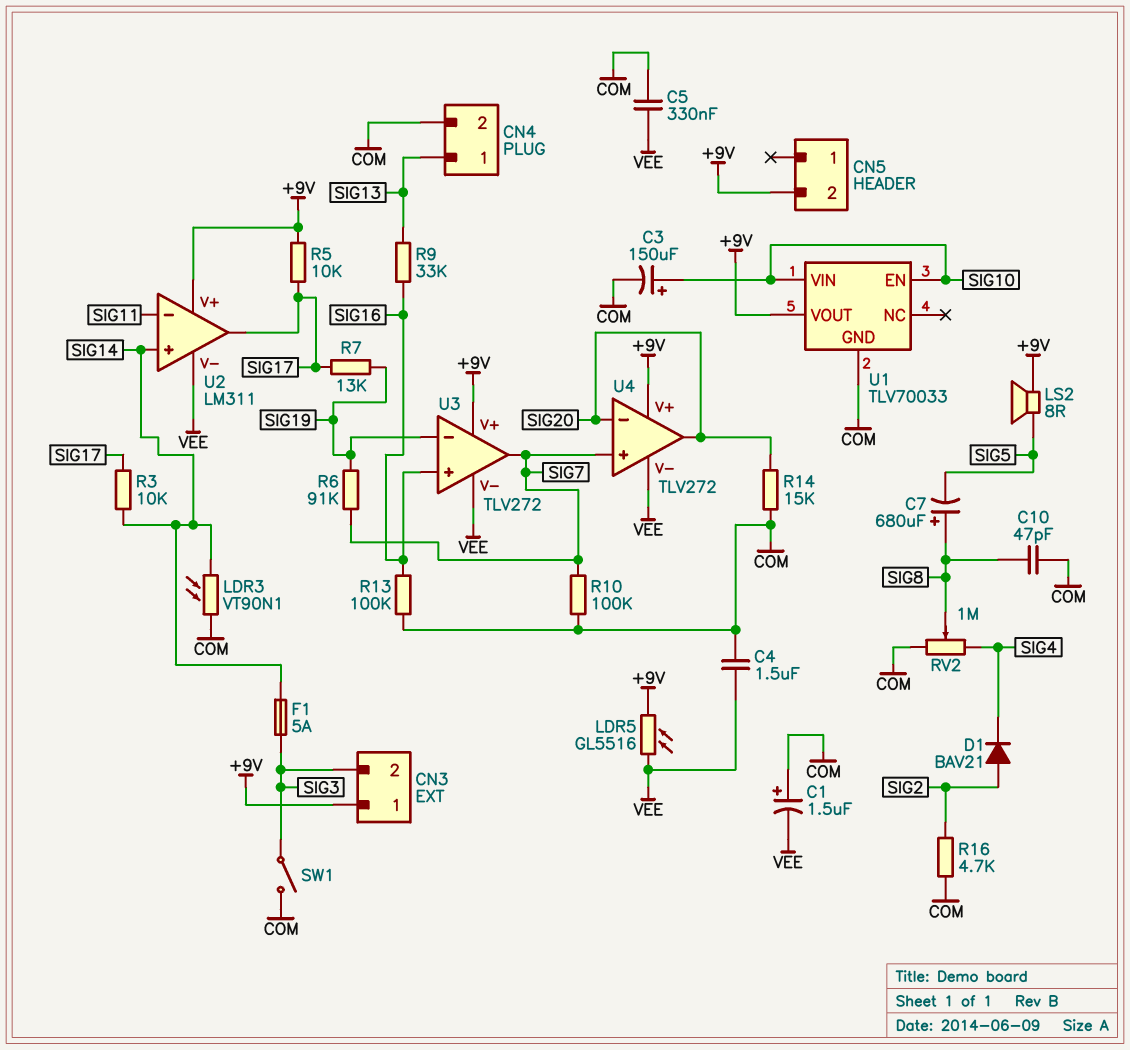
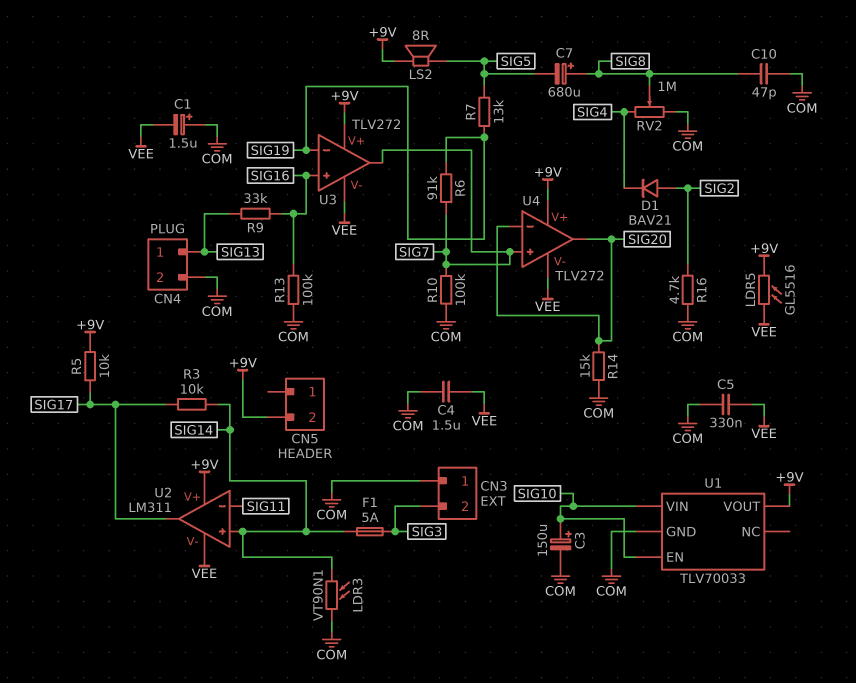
CN3 pin 1: +9V -> COM
R7: 13k (SIG17, SIG19) -> 13k (SIG5, SIG19)
SW1: switch (COM, SIG3) -> none

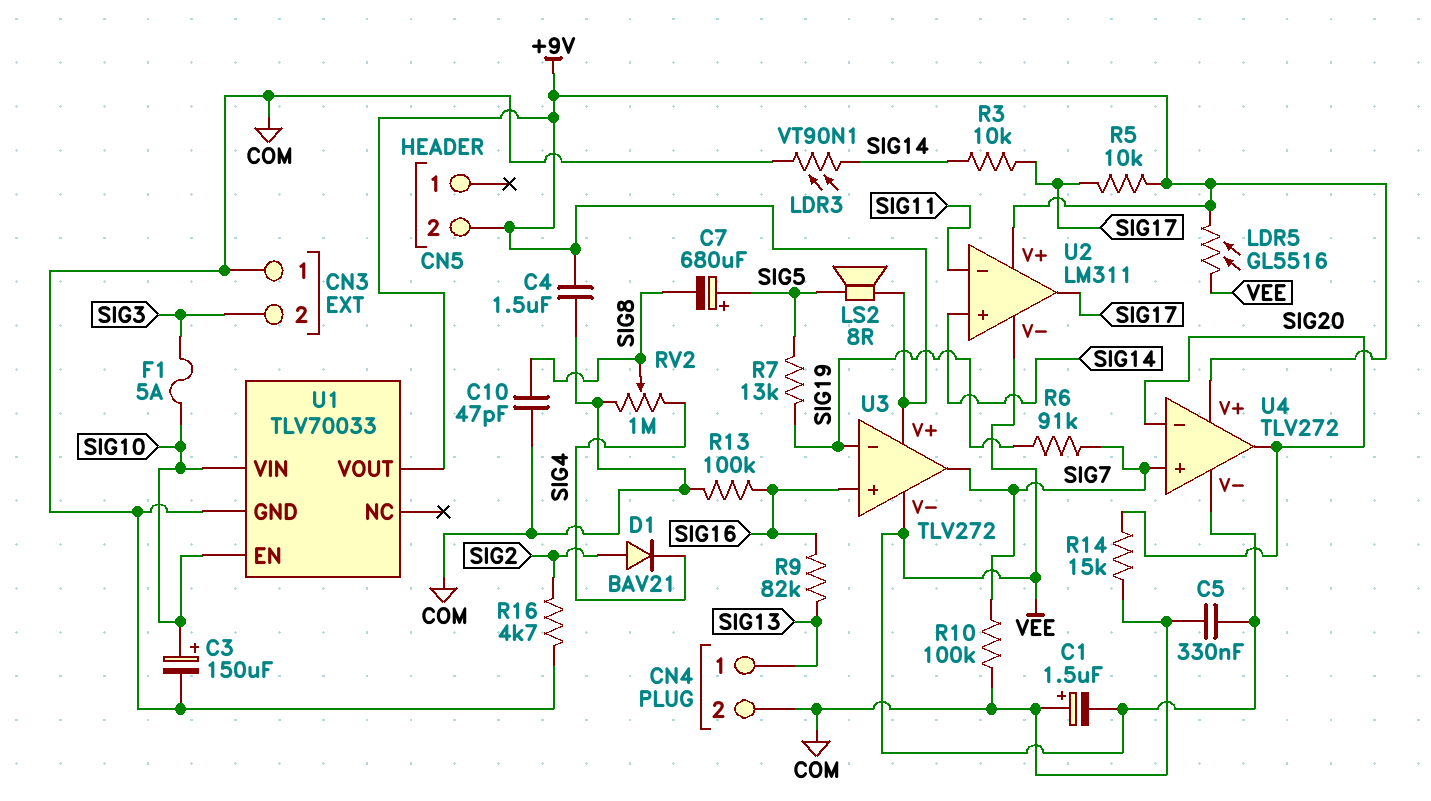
C4: 1.5uF (COM, VEE) -> 1.5uF (+9V, COM)
C7: 680uF (plus SIG8, minus SIG5) -> 680uF (plus SIG5, minus SIG8)
F1: 5A (SIG3, SIG14) -> 5A (SIG3, SIG10)
R9: 33k (SIG13, SIG16) -> 82k (SIG13, SIG16)

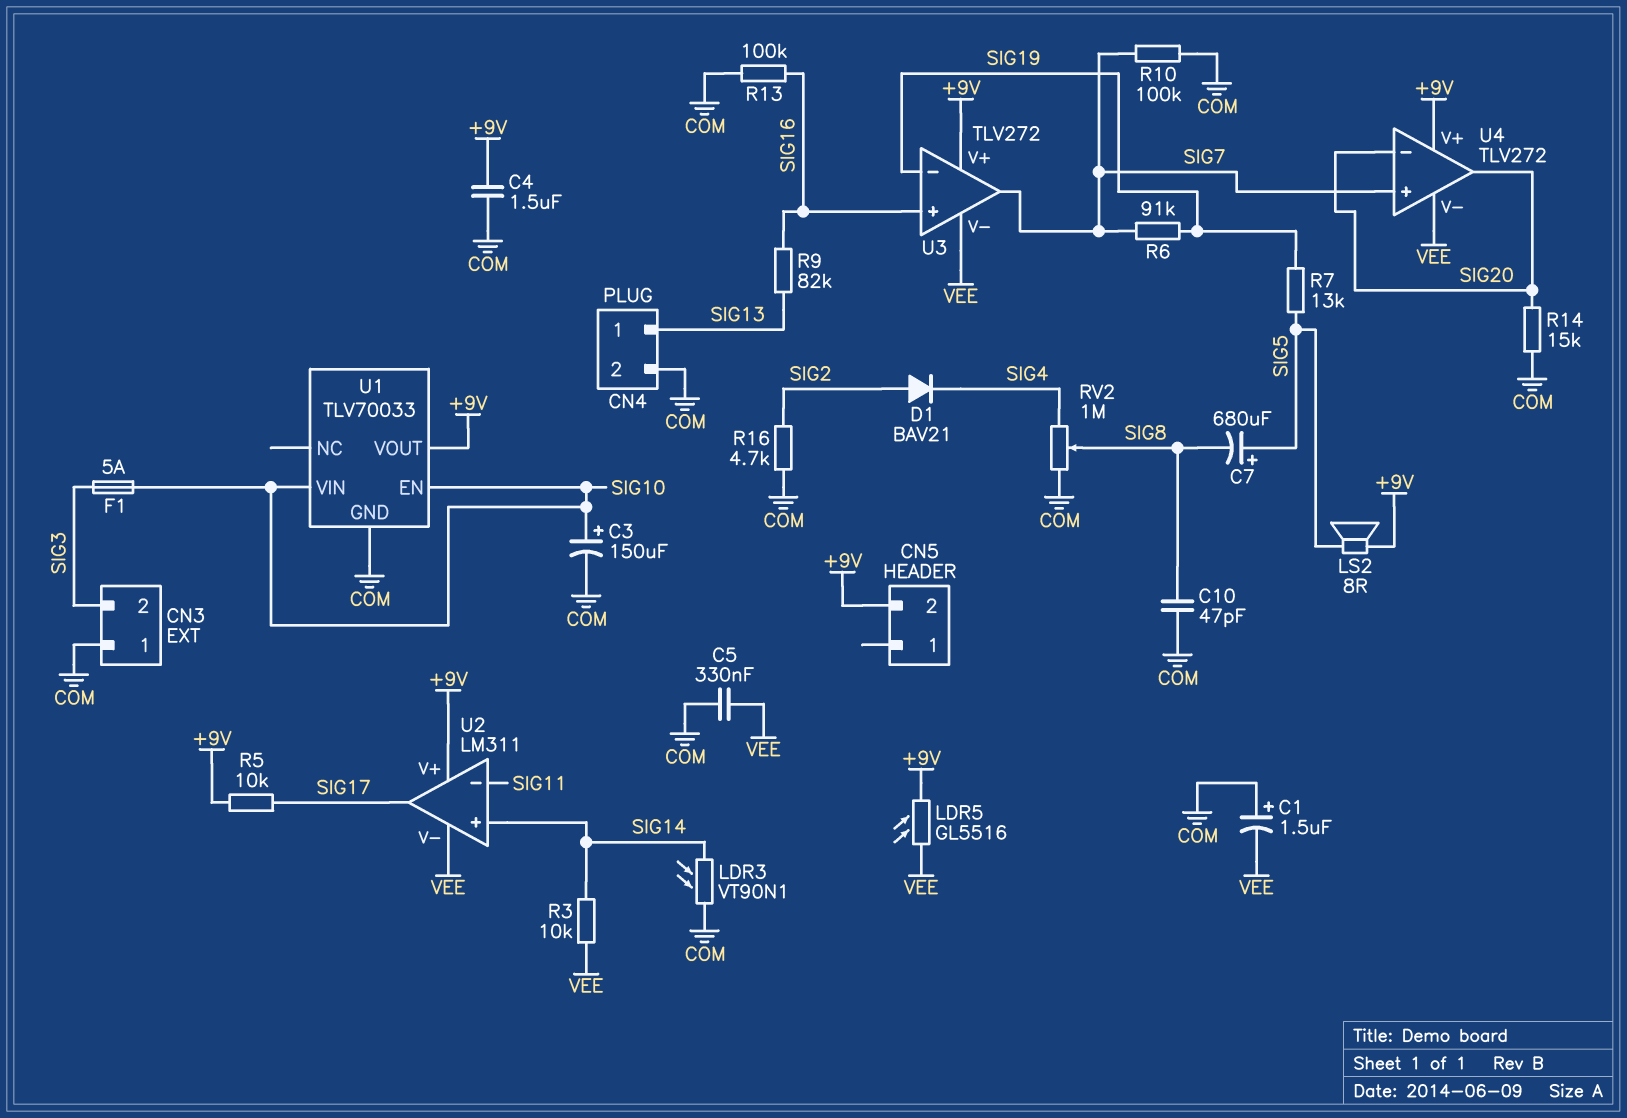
R3: 10k (SIG14, SIG17) -> 10k (SIG14, VEE)

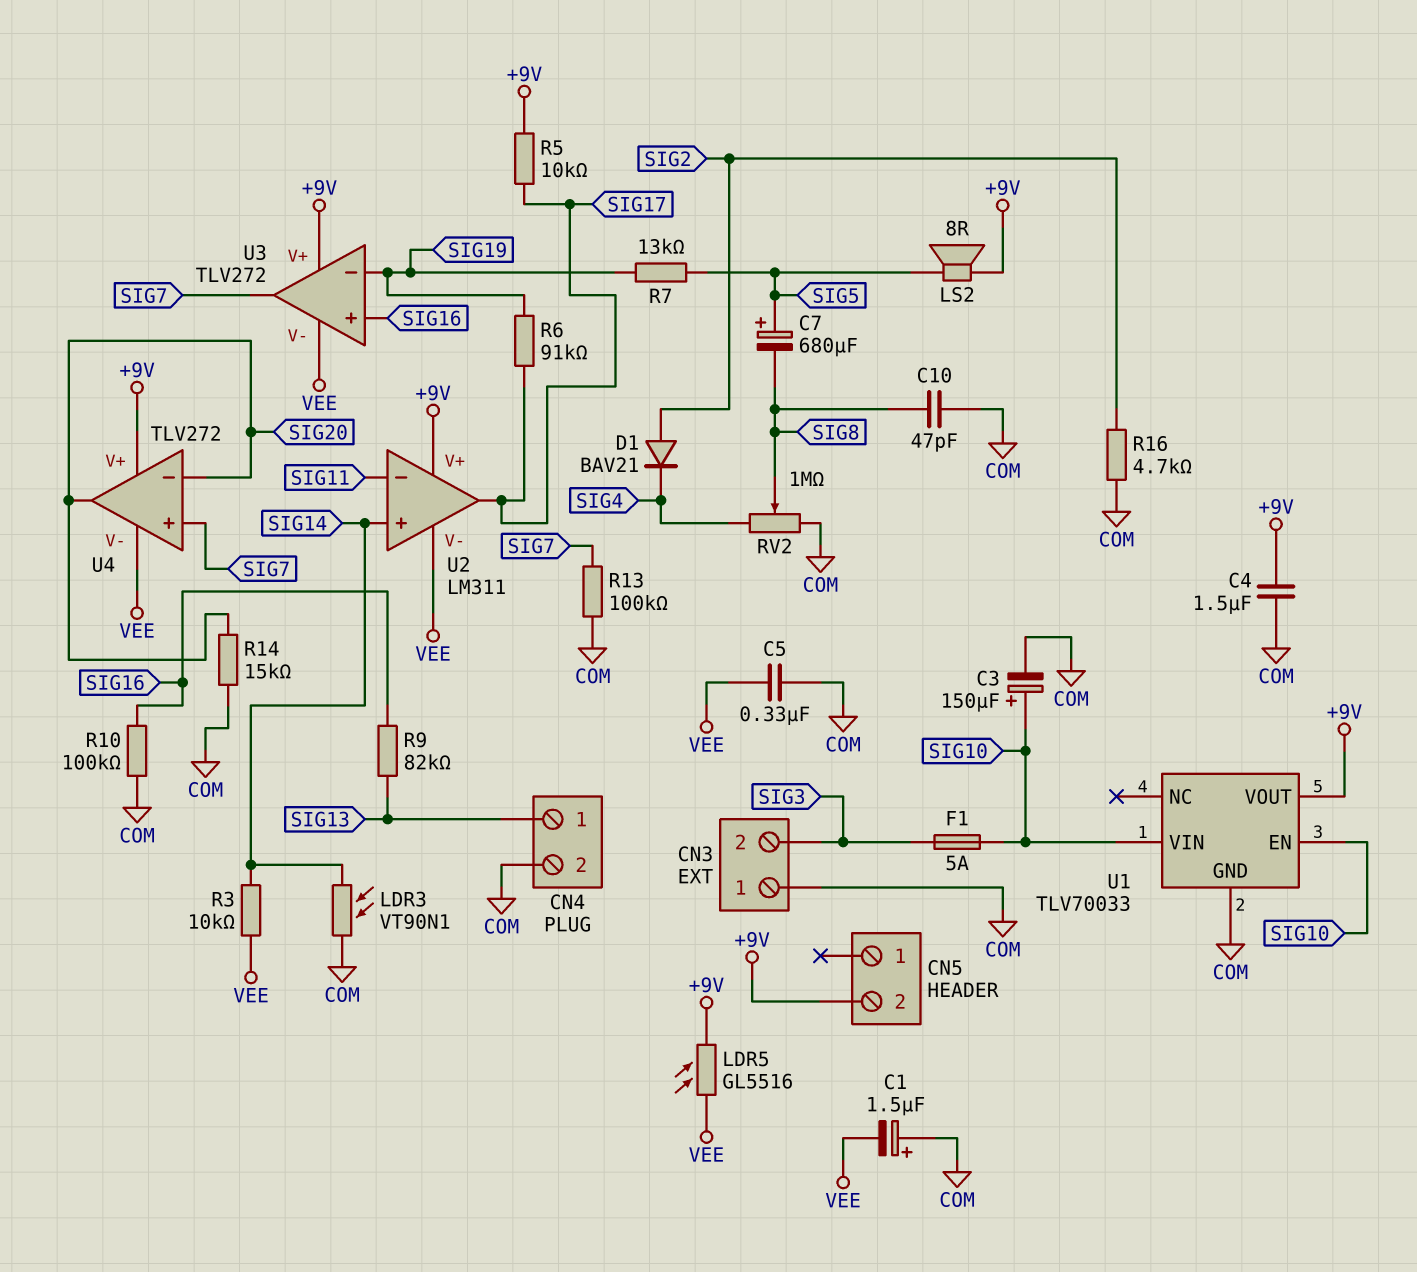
R6: 91k (SIG7, SIG19) -> 91k (SIG17, SIG19)
R10: 100k (COM, SIG7) -> 100k (COM, SIG16)
R13: 100k (COM, SIG16) -> 100k (COM, SIG7)

